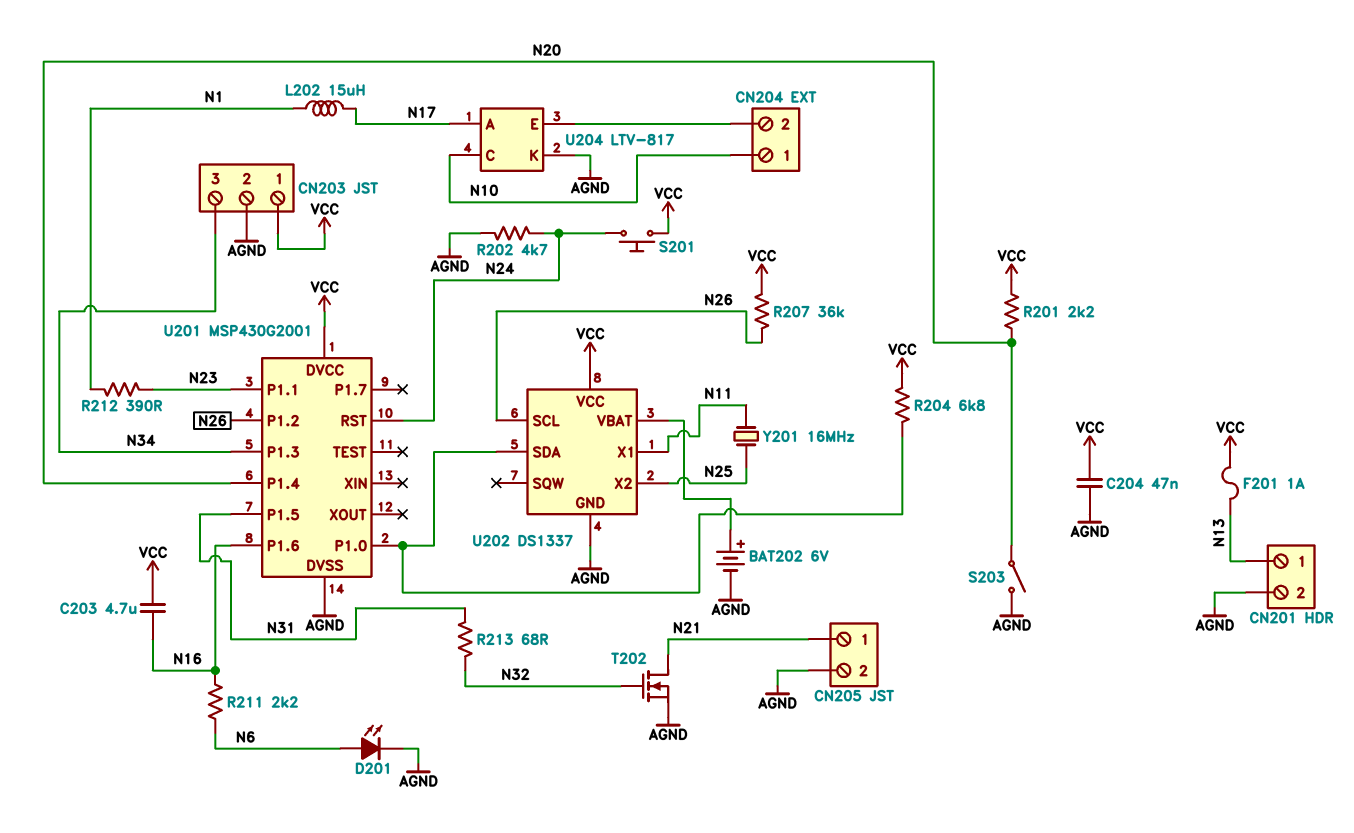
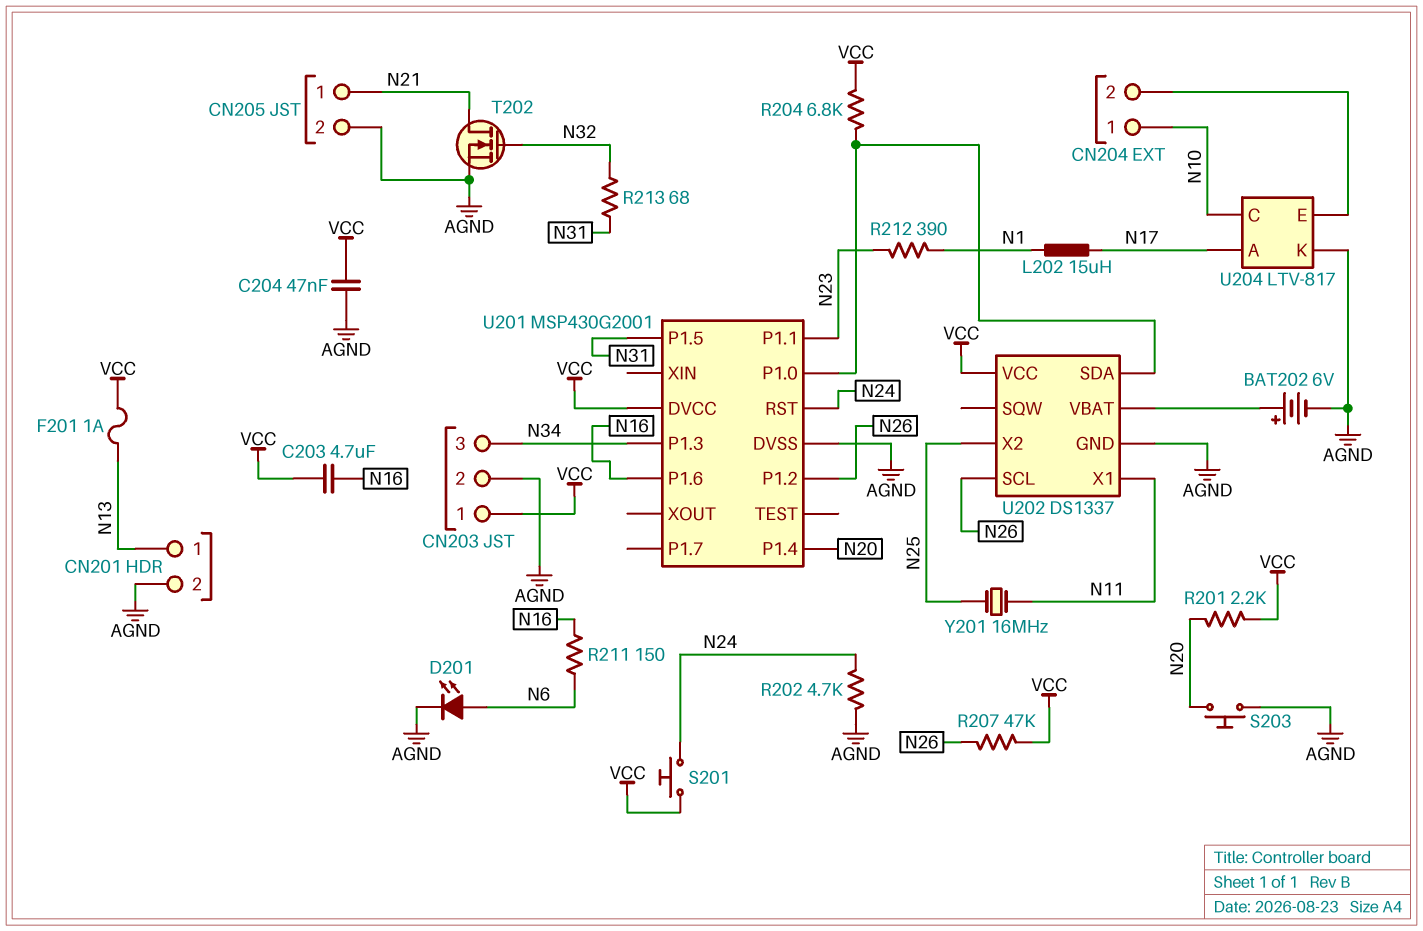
R207: 36k (N26, VCC) -> 47k (N26, VCC)
R211: 2.2k (N6, N16) -> 150 (N6, N16)
S203: switch (AGND, N20) -> button (AGND, N20)

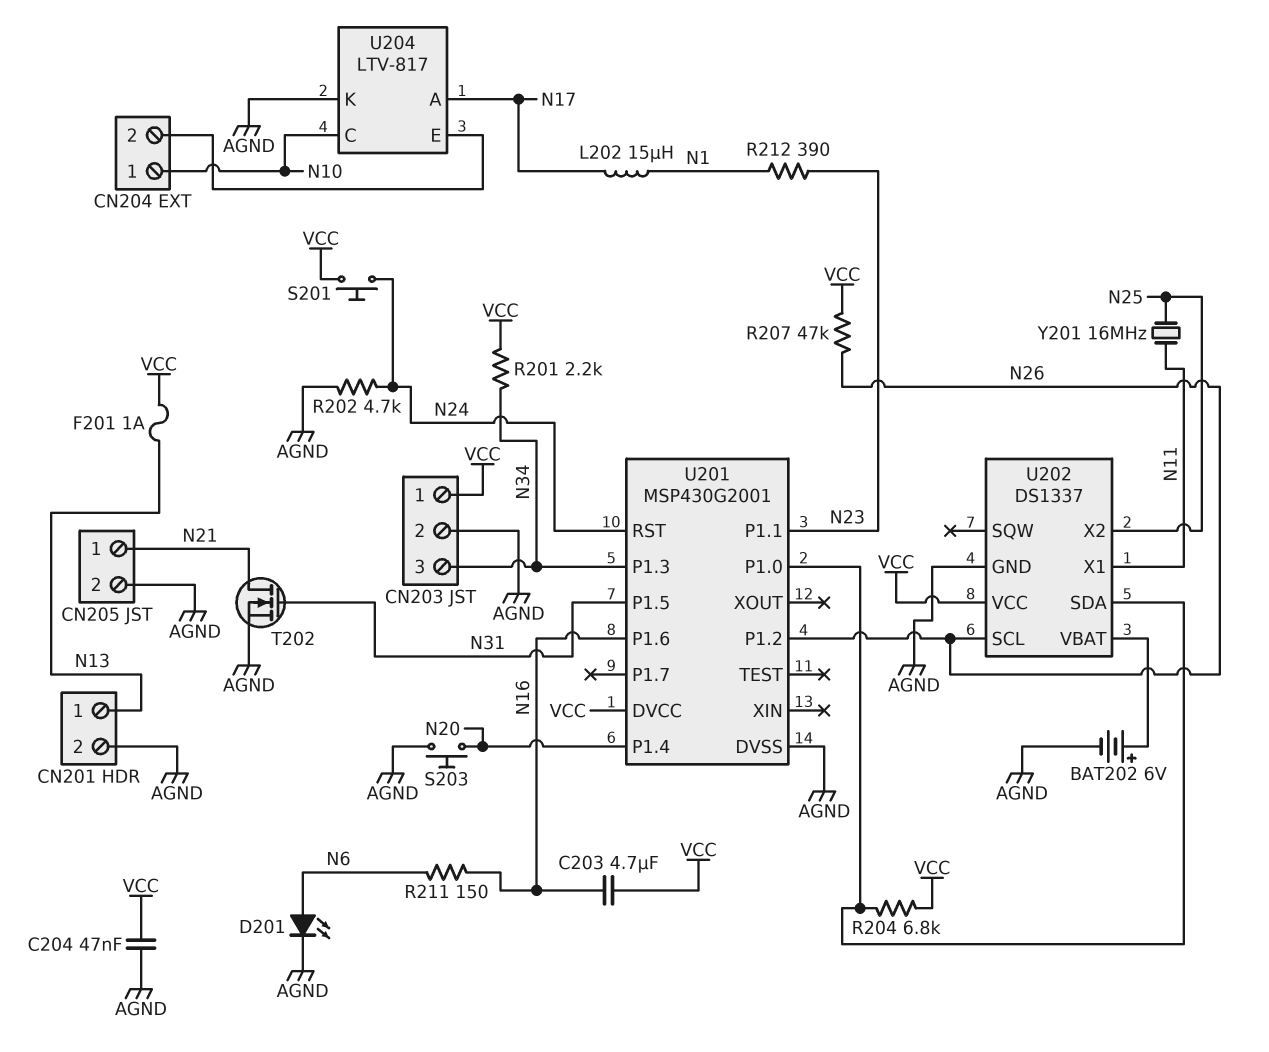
R201: 2.2k (N20, VCC) -> 2.2k (N34, VCC)
R213: 68 (N31, N32) -> none
T202: NMOS (G N32, D N21, S AGND) -> NMOS (G N31, D N21, S AGND)

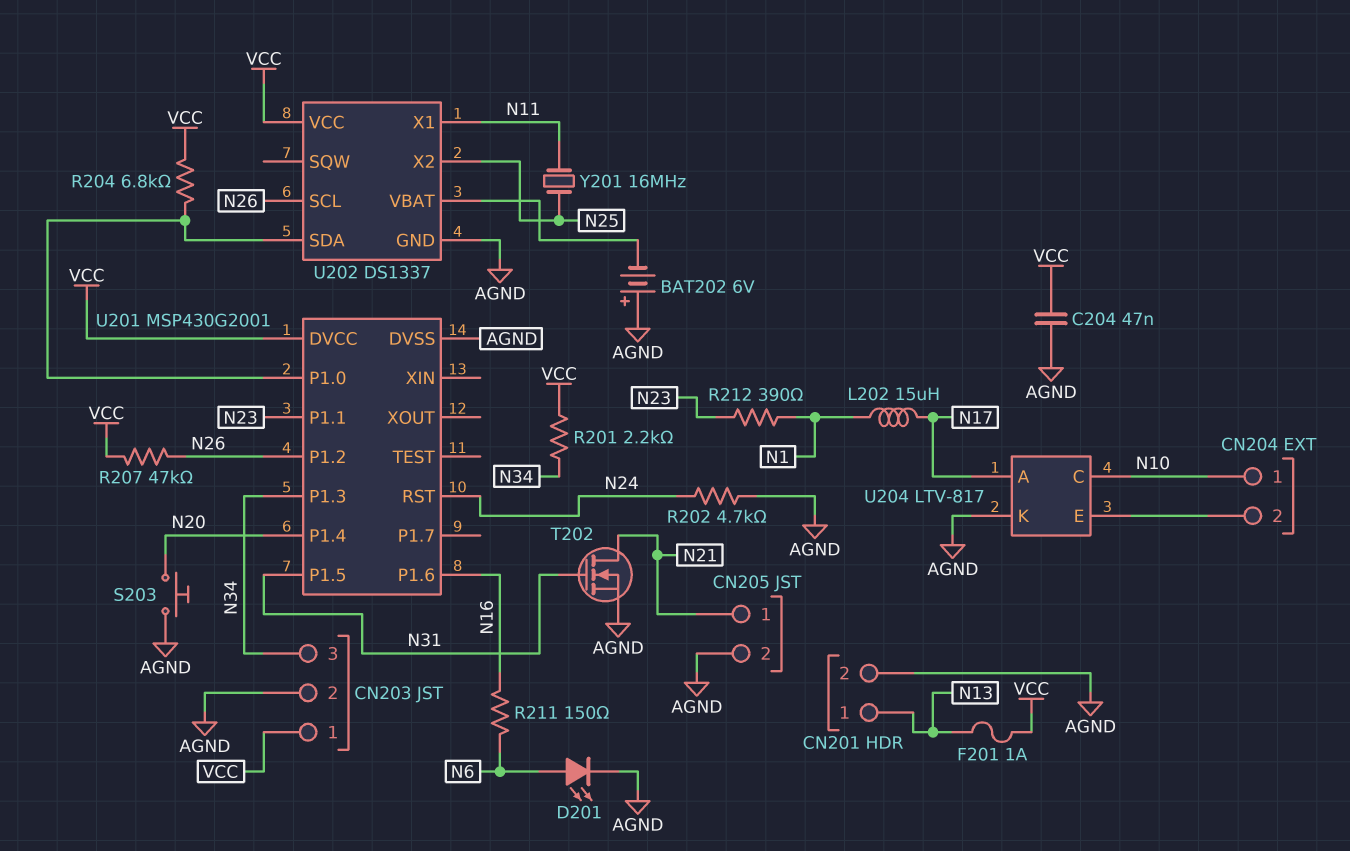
BAT202: 6V (plus U202/VBAT, minus AGND) -> 6V (plus AGND, minus U202/VBAT)
C203: 4.7uF (N16, VCC) -> none
S201: button (N24, VCC) -> none

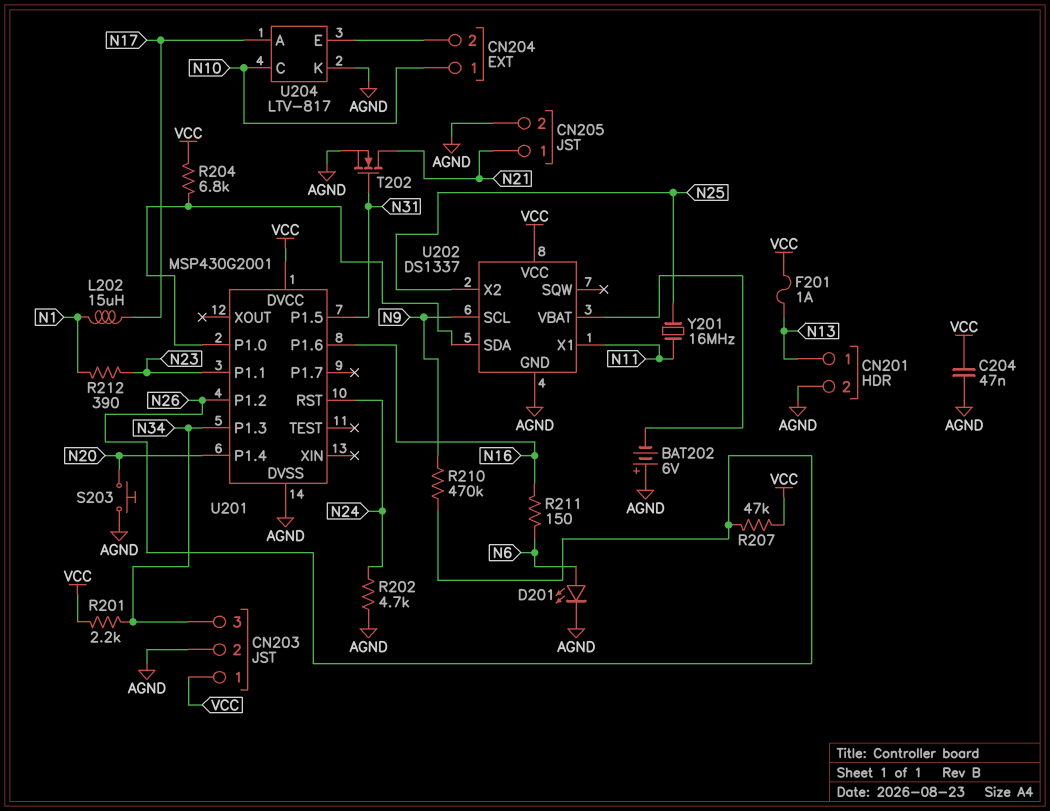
R210: none -> 470k (N9, N26)
U202 pin SCL: N26 -> N9

